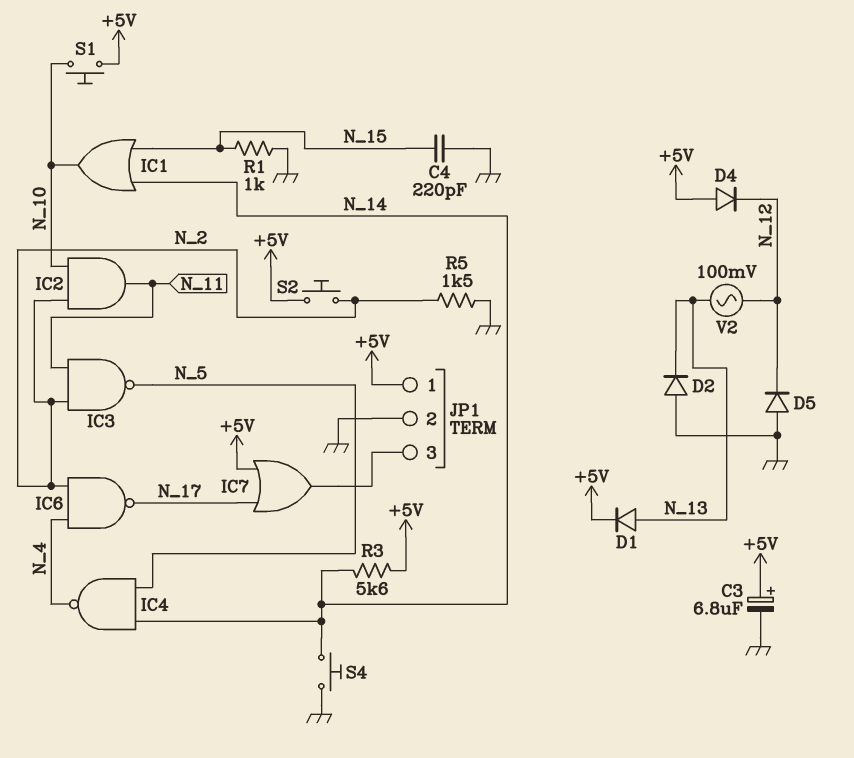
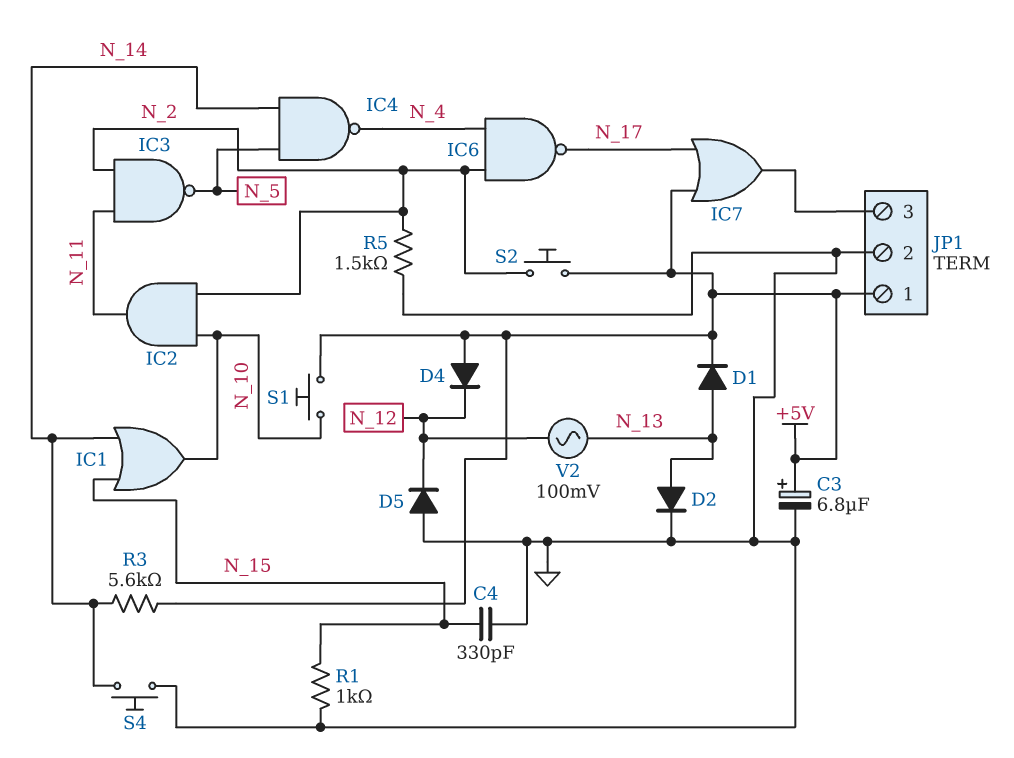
C4: 220pF (GND, N_15) -> 330pF (GND, N_15)
D2: diode (A GND, K N_13) -> diode (A N_13, K GND)

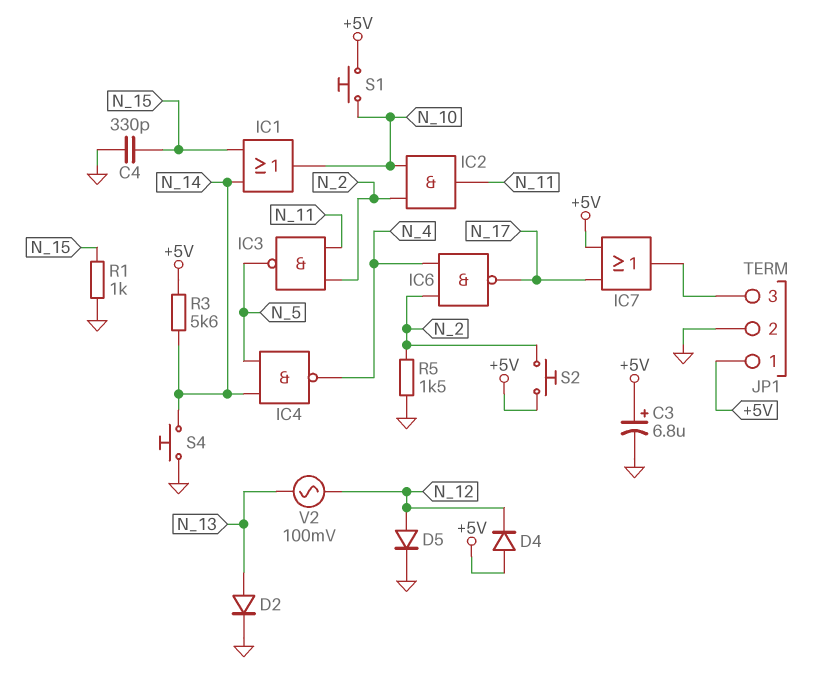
D1: diode (A N_13, K +5V) -> none
D5: diode (A GND, K N_12) -> diode (A N_12, K GND)

